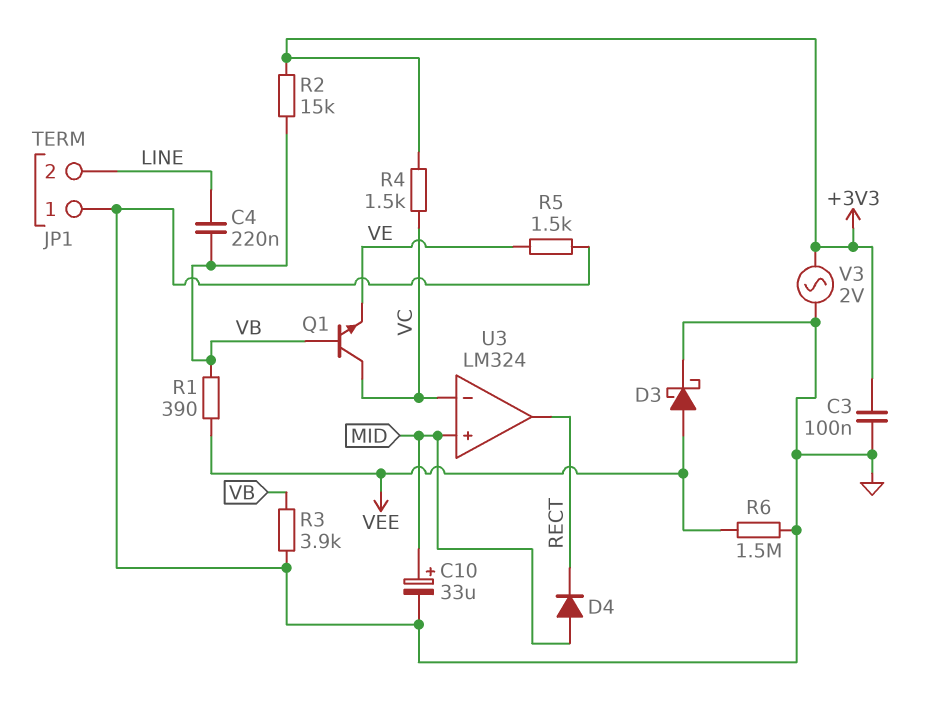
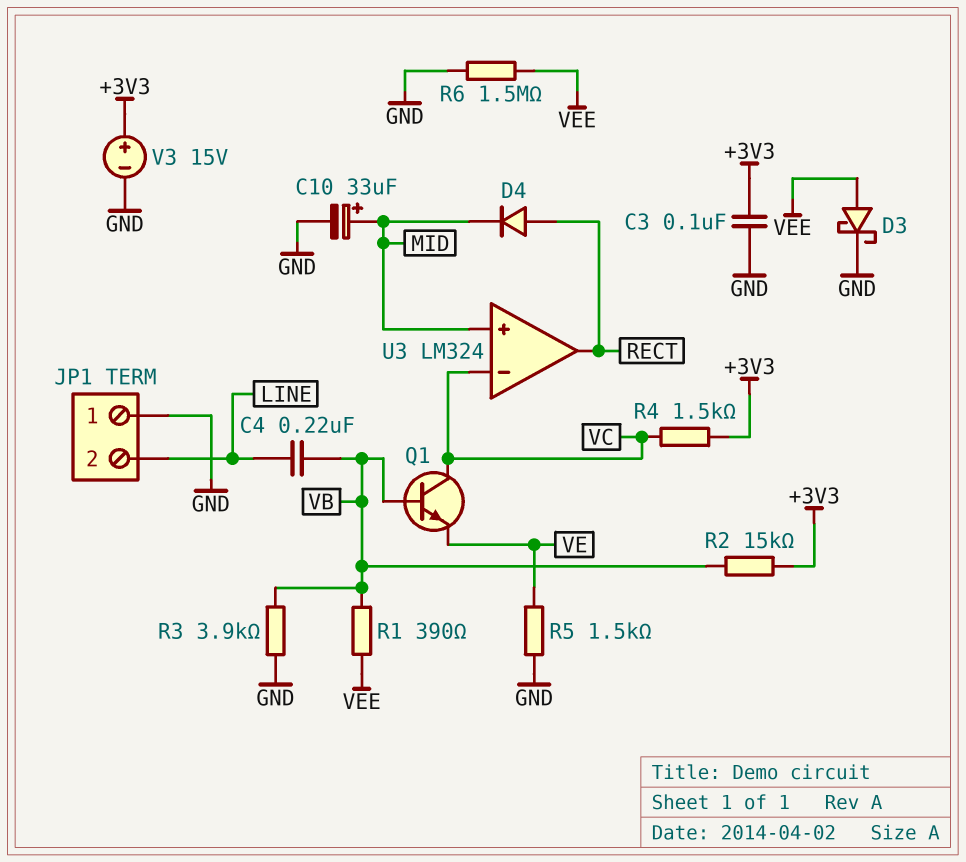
D4: diode (A MID, K RECT) -> diode (A RECT, K MID)
V3: AC 2V (+3V3, GND) -> 15V (plus +3V3, minus GND)

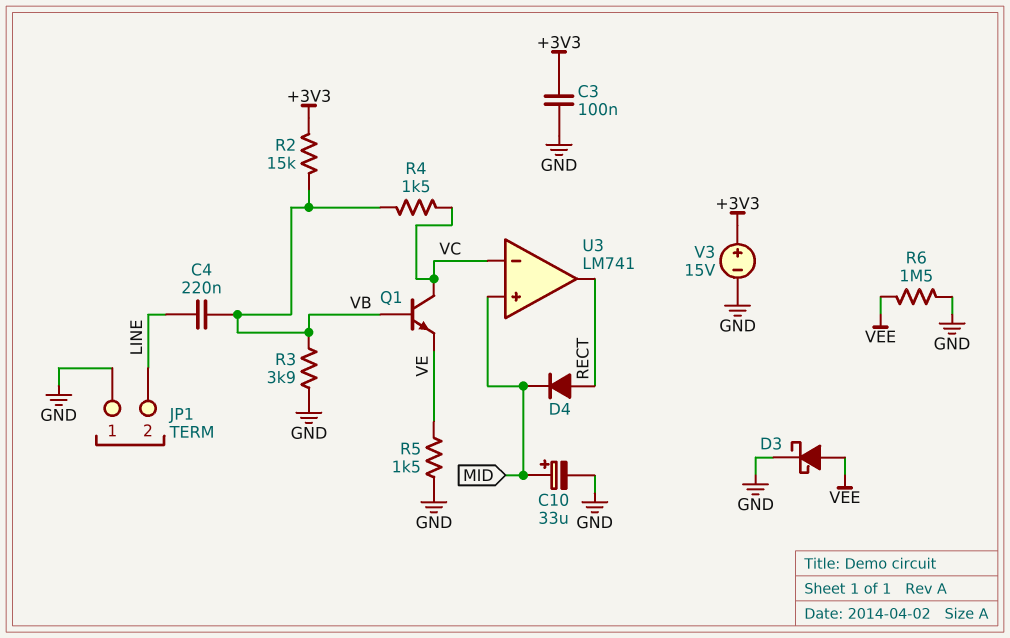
R1: 390 (VB, VEE) -> none
R4: 1.5k (+3V3, VC) -> 1.5k (VB, VC)
U3: LM324 -> LM741

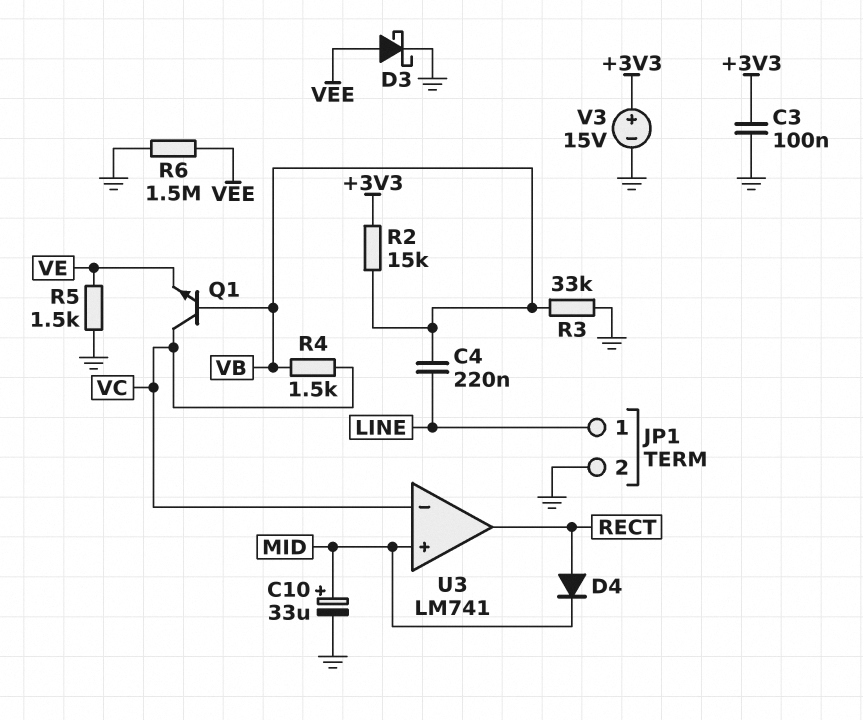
JP1 pin 1: GND -> LINE
JP1 pin 2: LINE -> GND
R3: 3.9k (GND, VB) -> 33k (GND, VB)

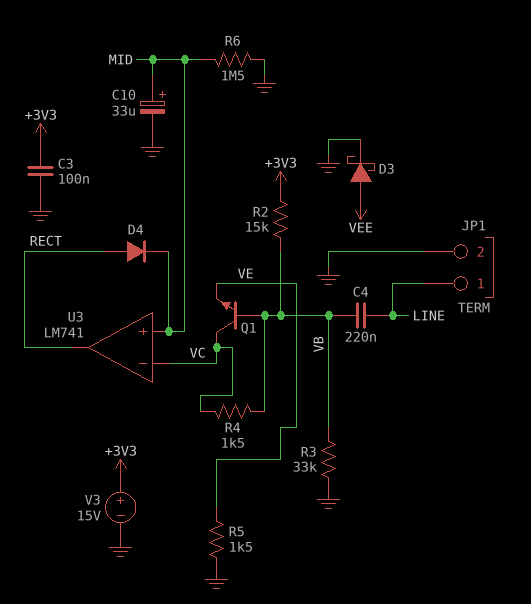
R6: 1.5M (GND, VEE) -> 1.5M (GND, MID)

